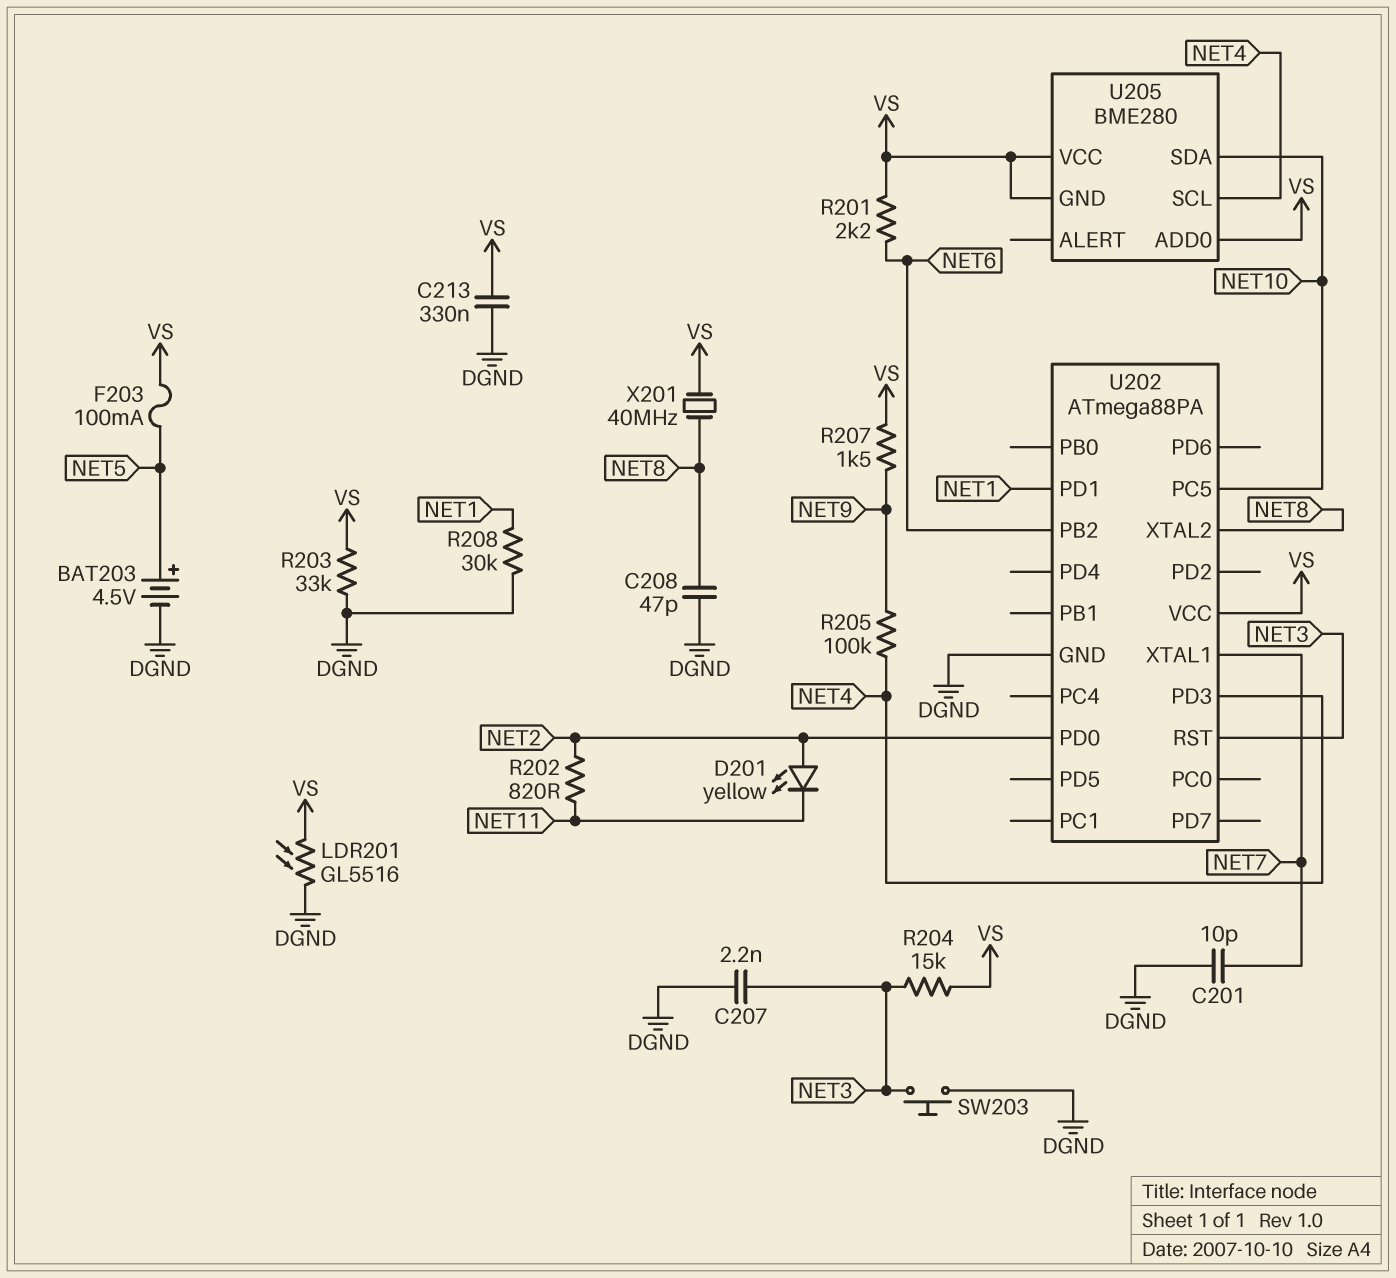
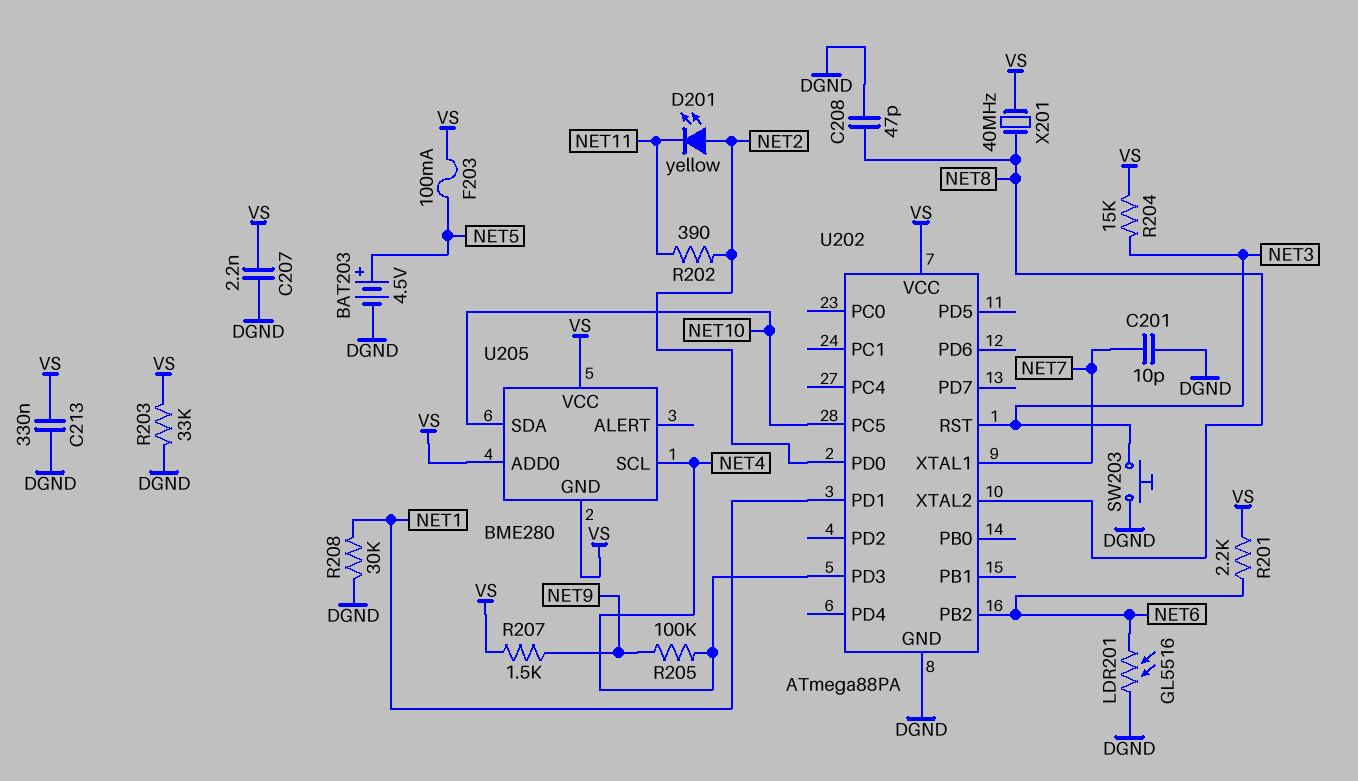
C207: 2.2nF (DGND, NET3) -> 2.2nF (DGND, VS)
LDR201: GL5516 (DGND, VS) -> GL5516 (DGND, NET6)
R202: 820 (NET2, NET11) -> 390 (NET2, NET11)

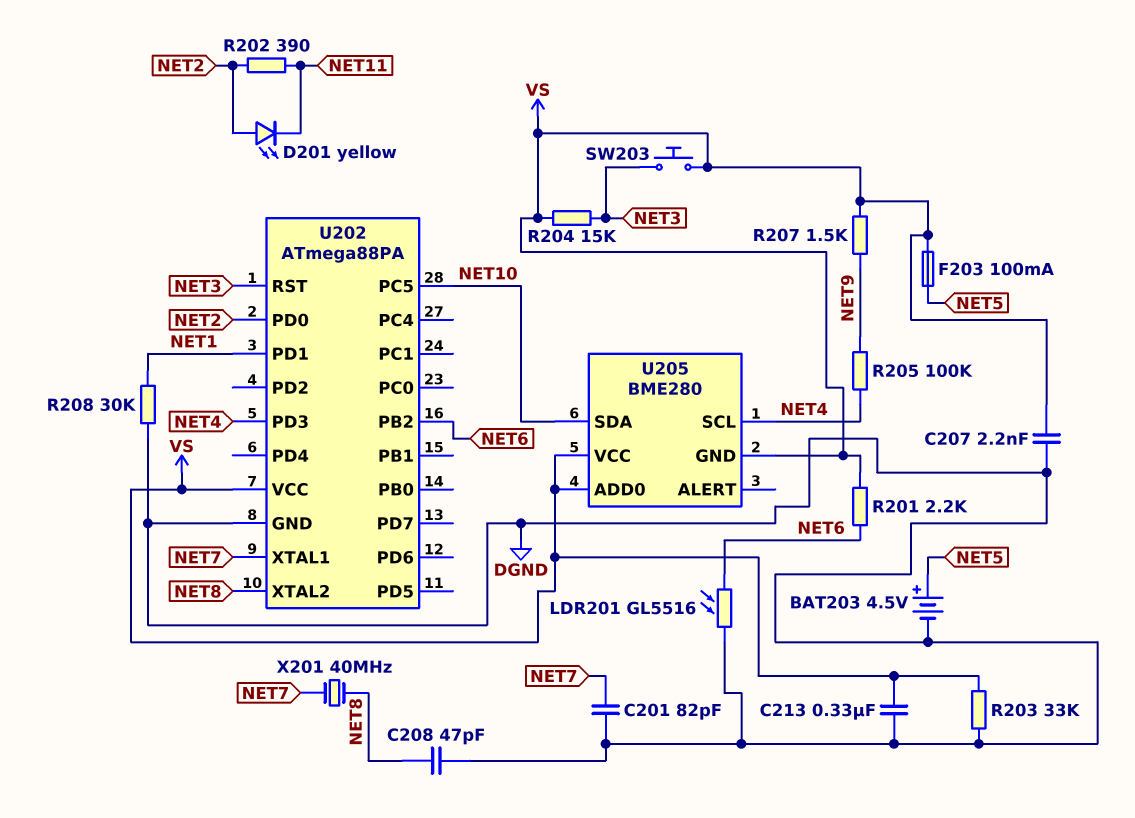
C201: 10pF (DGND, NET7) -> 82pF (DGND, NET7)
SW203: button (DGND, NET3) -> button (NET3, VS)
X201: 40MHz (NET8, VS) -> 40MHz (NET7, NET8)

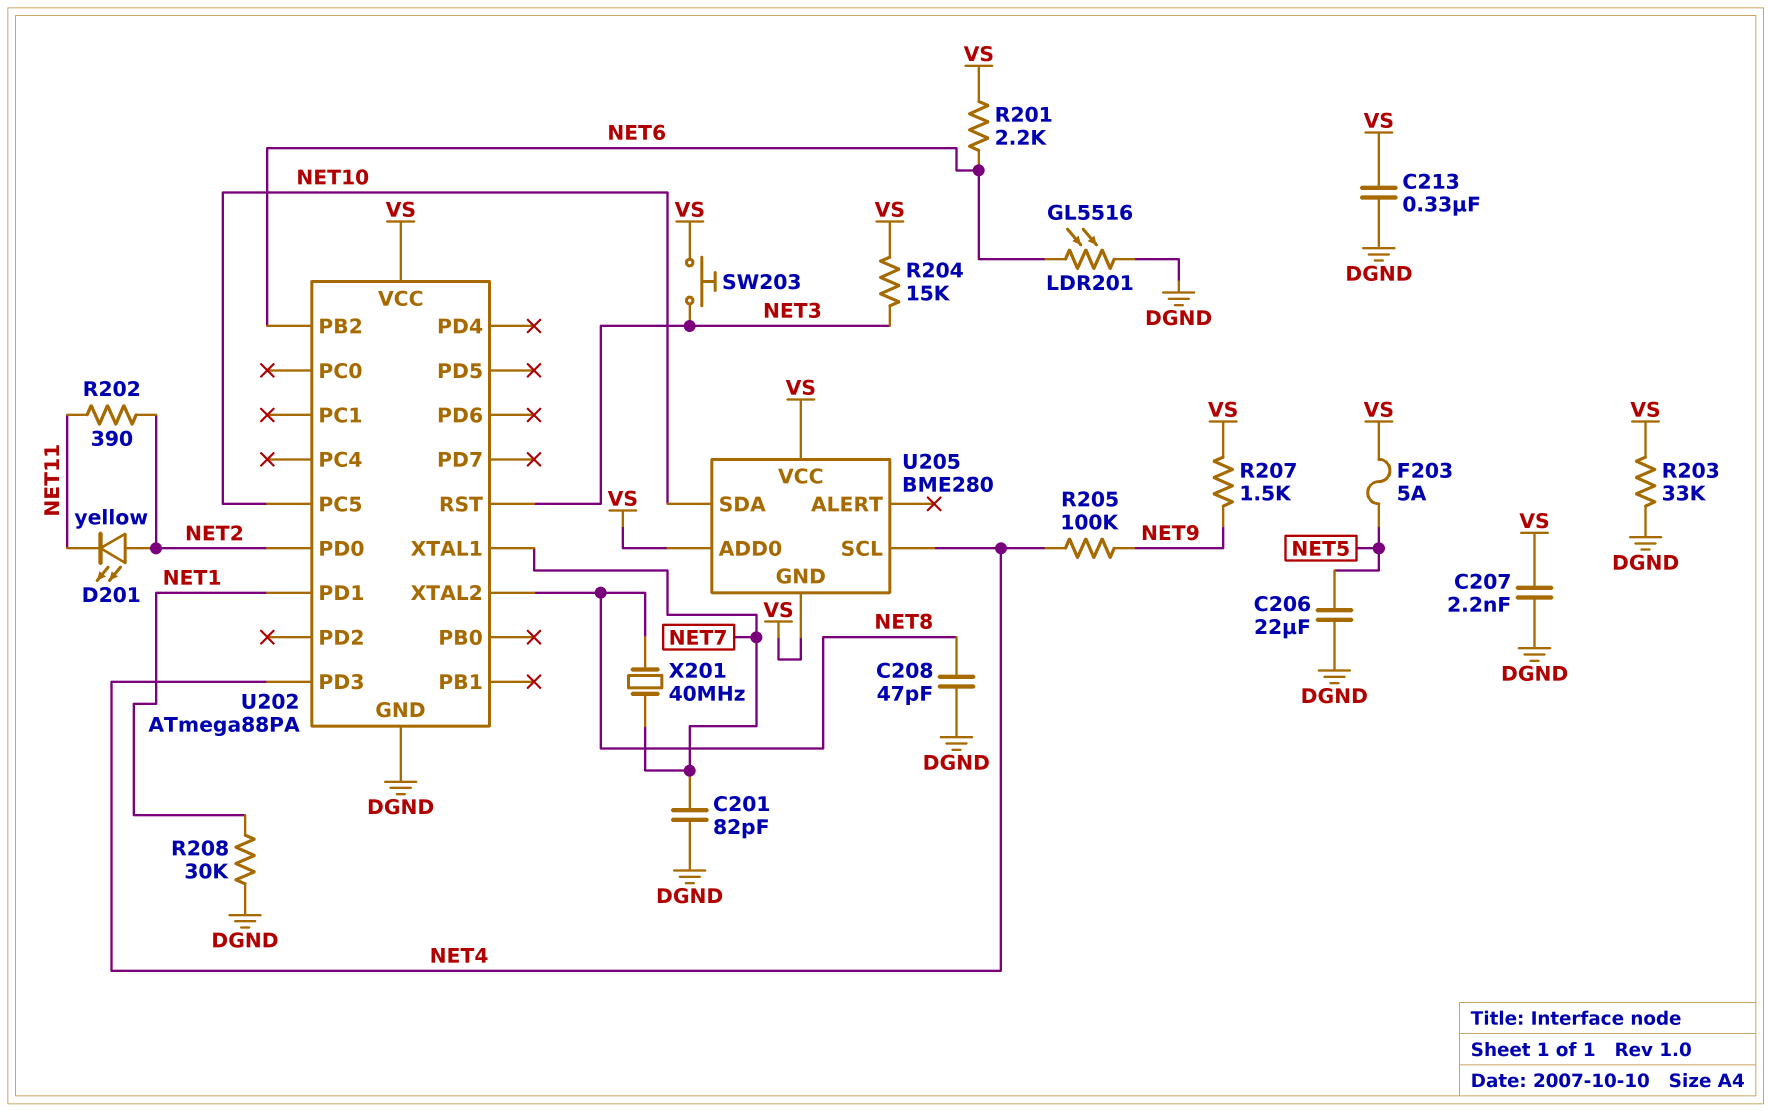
BAT203: 4.5V (plus NET5, minus DGND) -> none
C206: none -> 22uF (DGND, NET5)
F203: 100mA (NET5, VS) -> 5A (NET5, VS)

